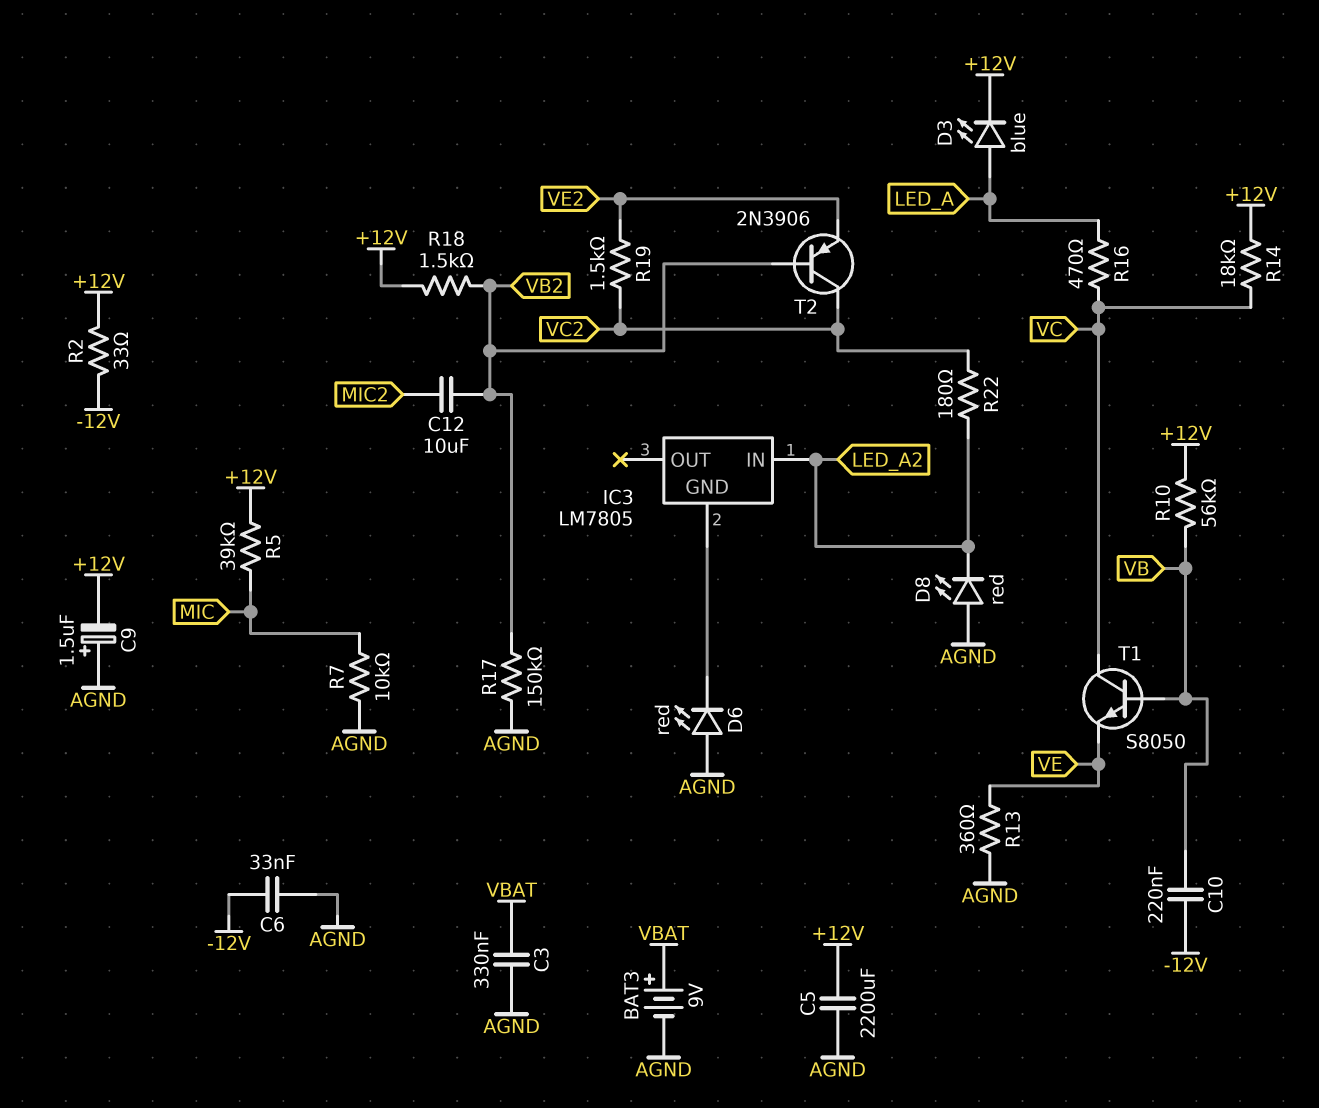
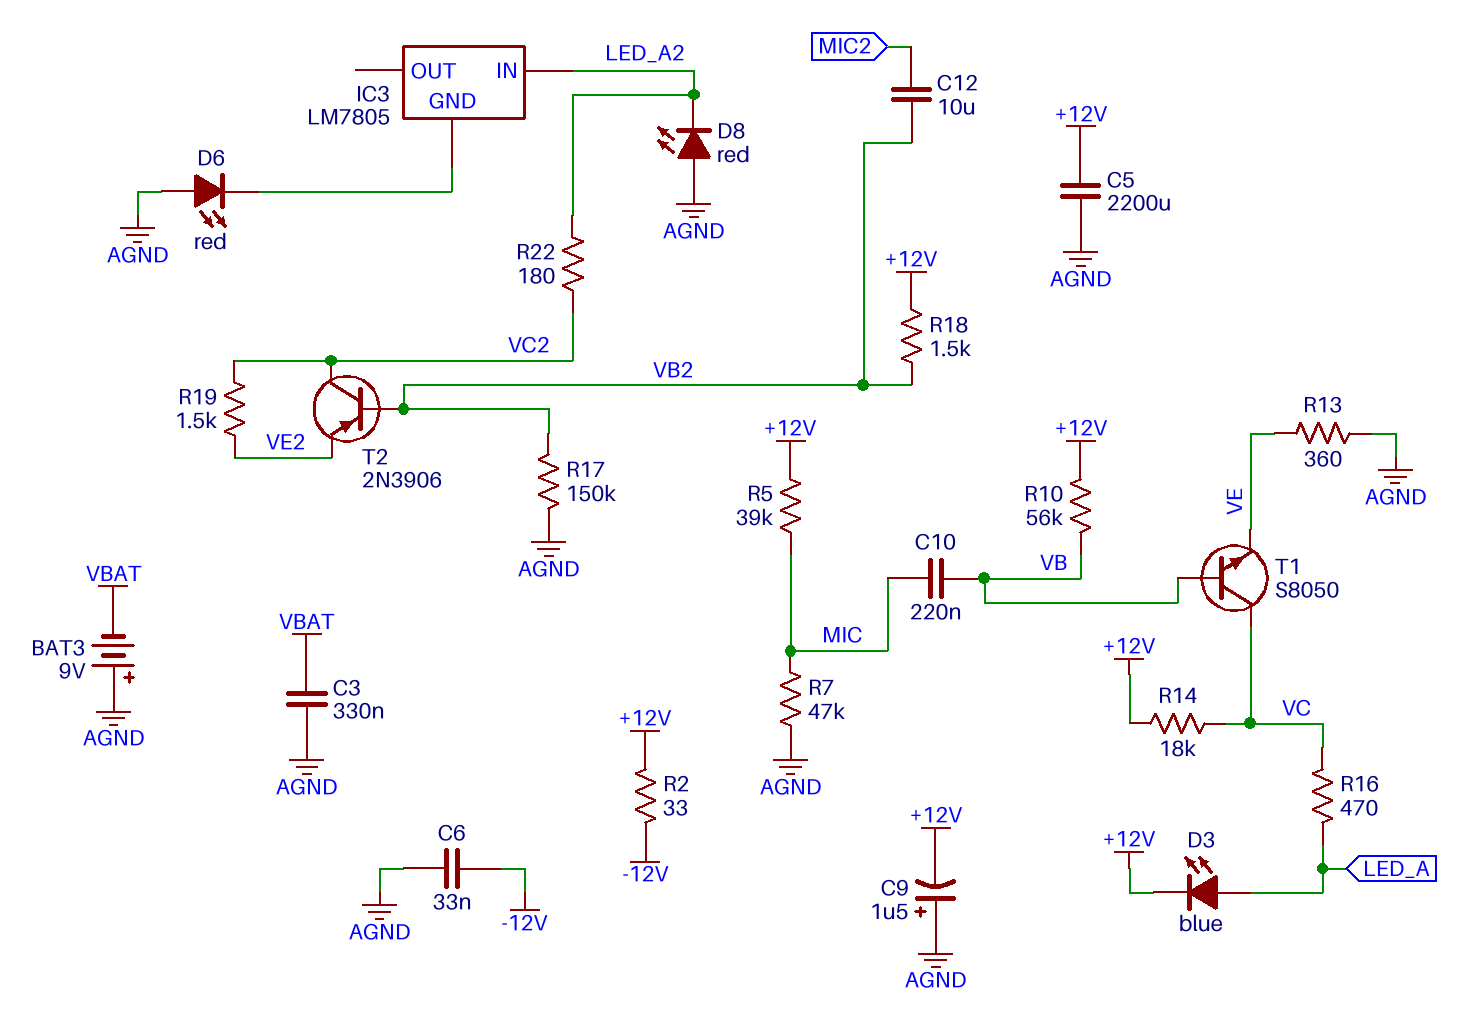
BAT3: 9V (plus VBAT, minus AGND) -> 9V (plus AGND, minus VBAT)
C10: 220nF (-12V, VB) -> 220nF (MIC, VB)
R7: 10k (AGND, MIC) -> 47k (AGND, MIC)

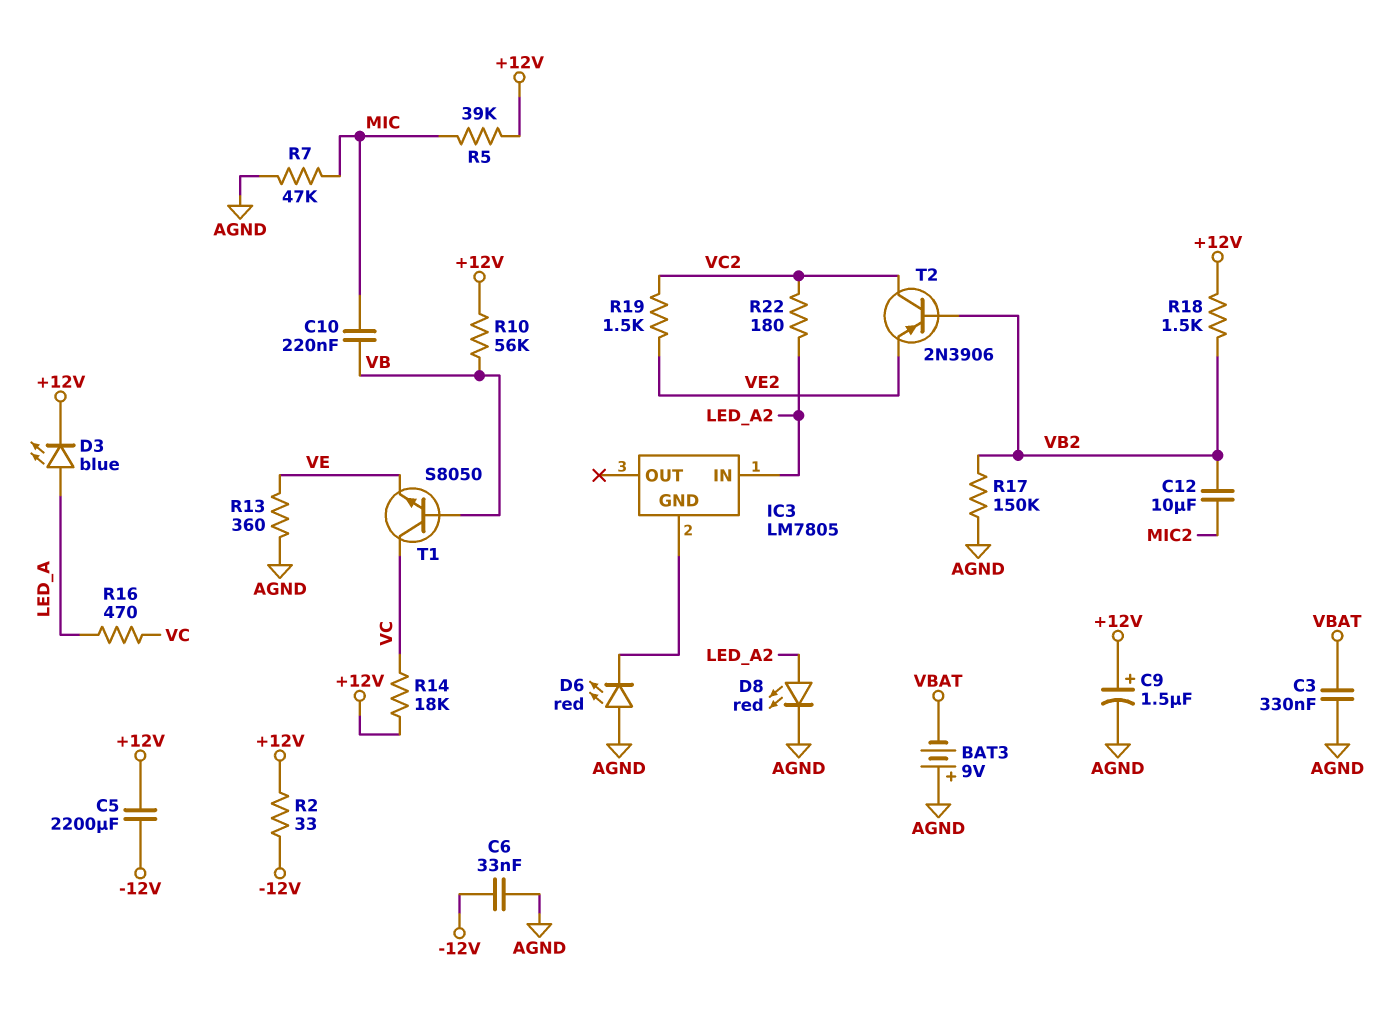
C5: 2200uF (+12V, AGND) -> 2200uF (+12V, -12V)
C9: 1.5uF (plus AGND, minus +12V) -> 1.5uF (plus +12V, minus AGND)
D8: LED red (A AGND, K LED_A2) -> LED red (A LED_A2, K AGND)

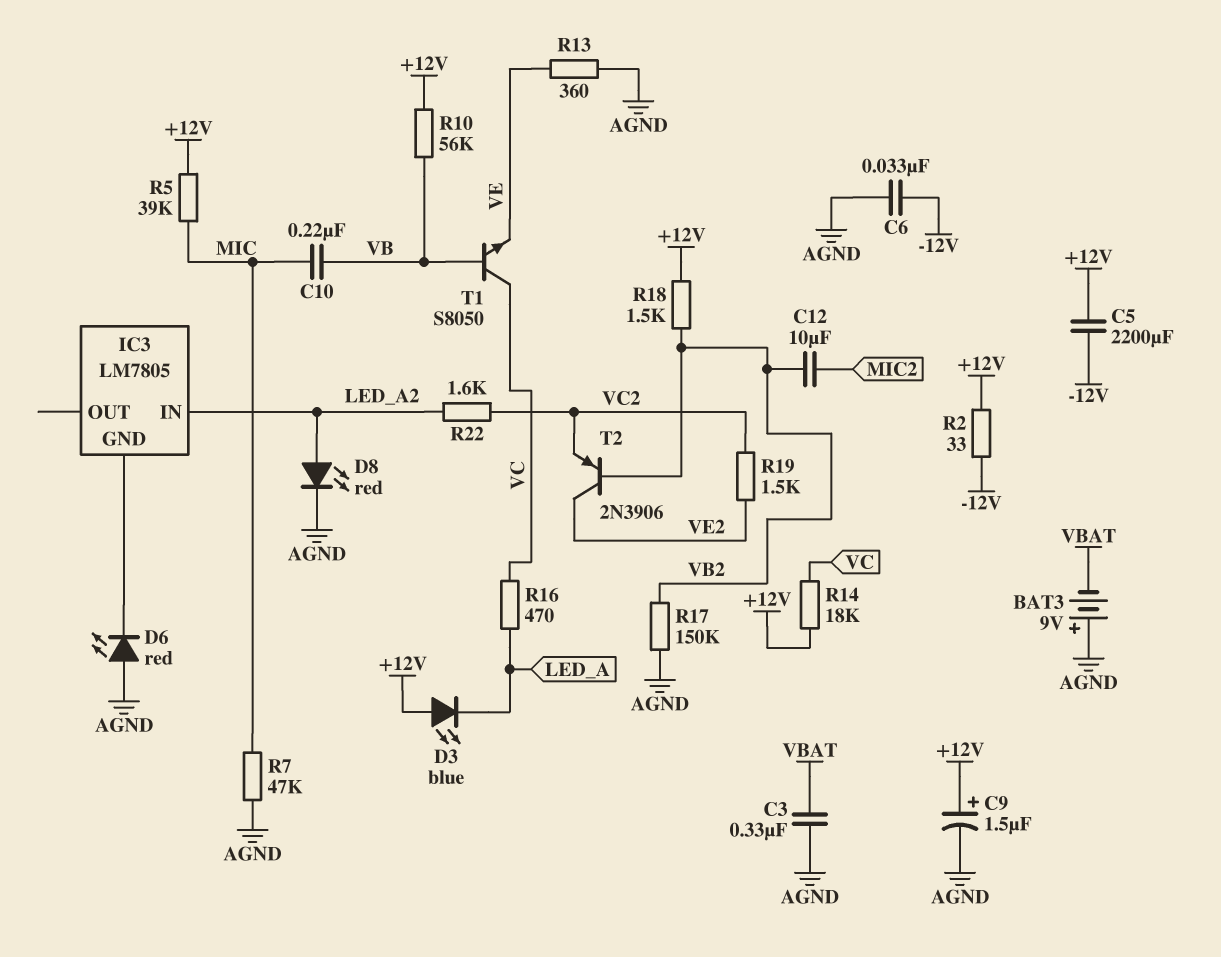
D3: LED blue (A LED_A, K +12V) -> LED blue (A +12V, K LED_A)
R22: 180 (LED_A2, VC2) -> 1.6k (LED_A2, VC2)
T2: PNP 2N3906 (B VB2, C VC2, E VE2) -> PNP 2N3906 (B VB2, C VE2, E VC2)

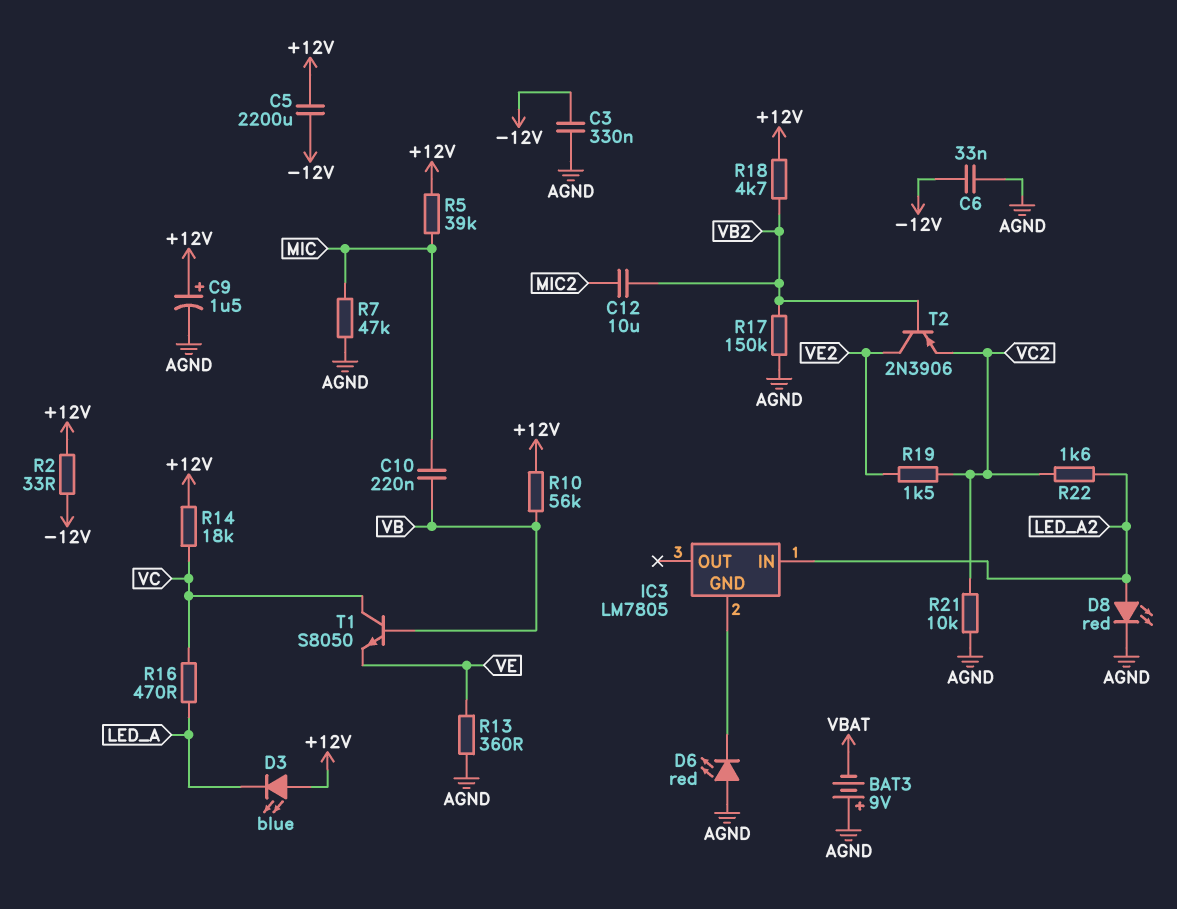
C3: 330nF (AGND, VBAT) -> 330nF (-12V, AGND)
R18: 1.5k (+12V, VB2) -> 4.7k (+12V, VB2)
R21: none -> 10k (AGND, VC2)

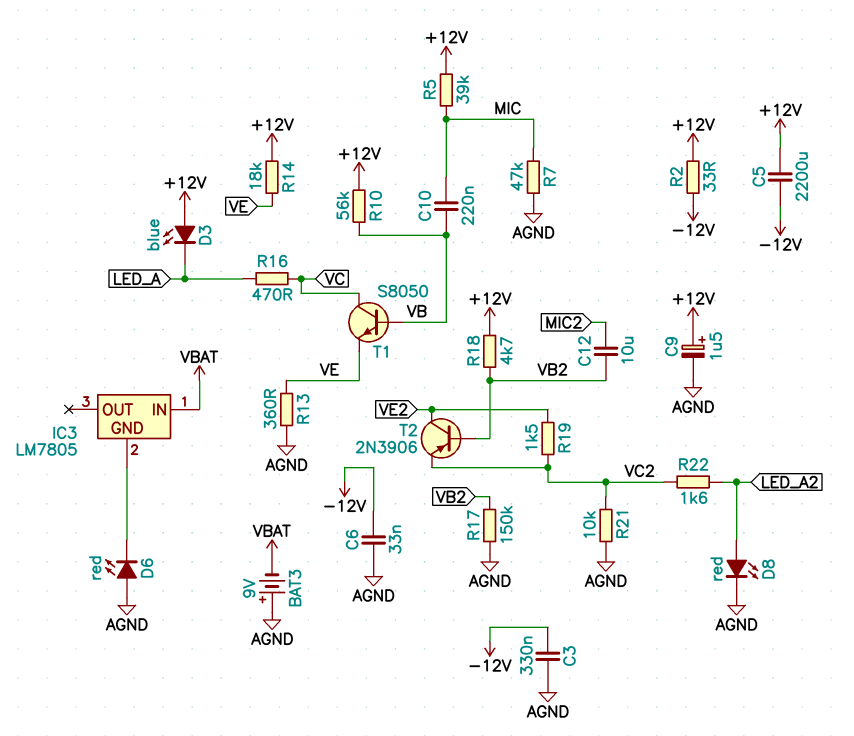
IC3 pin IN: LED_A2 -> VBAT
R14: 18k (+12V, VC) -> 18k (+12V, VE)

